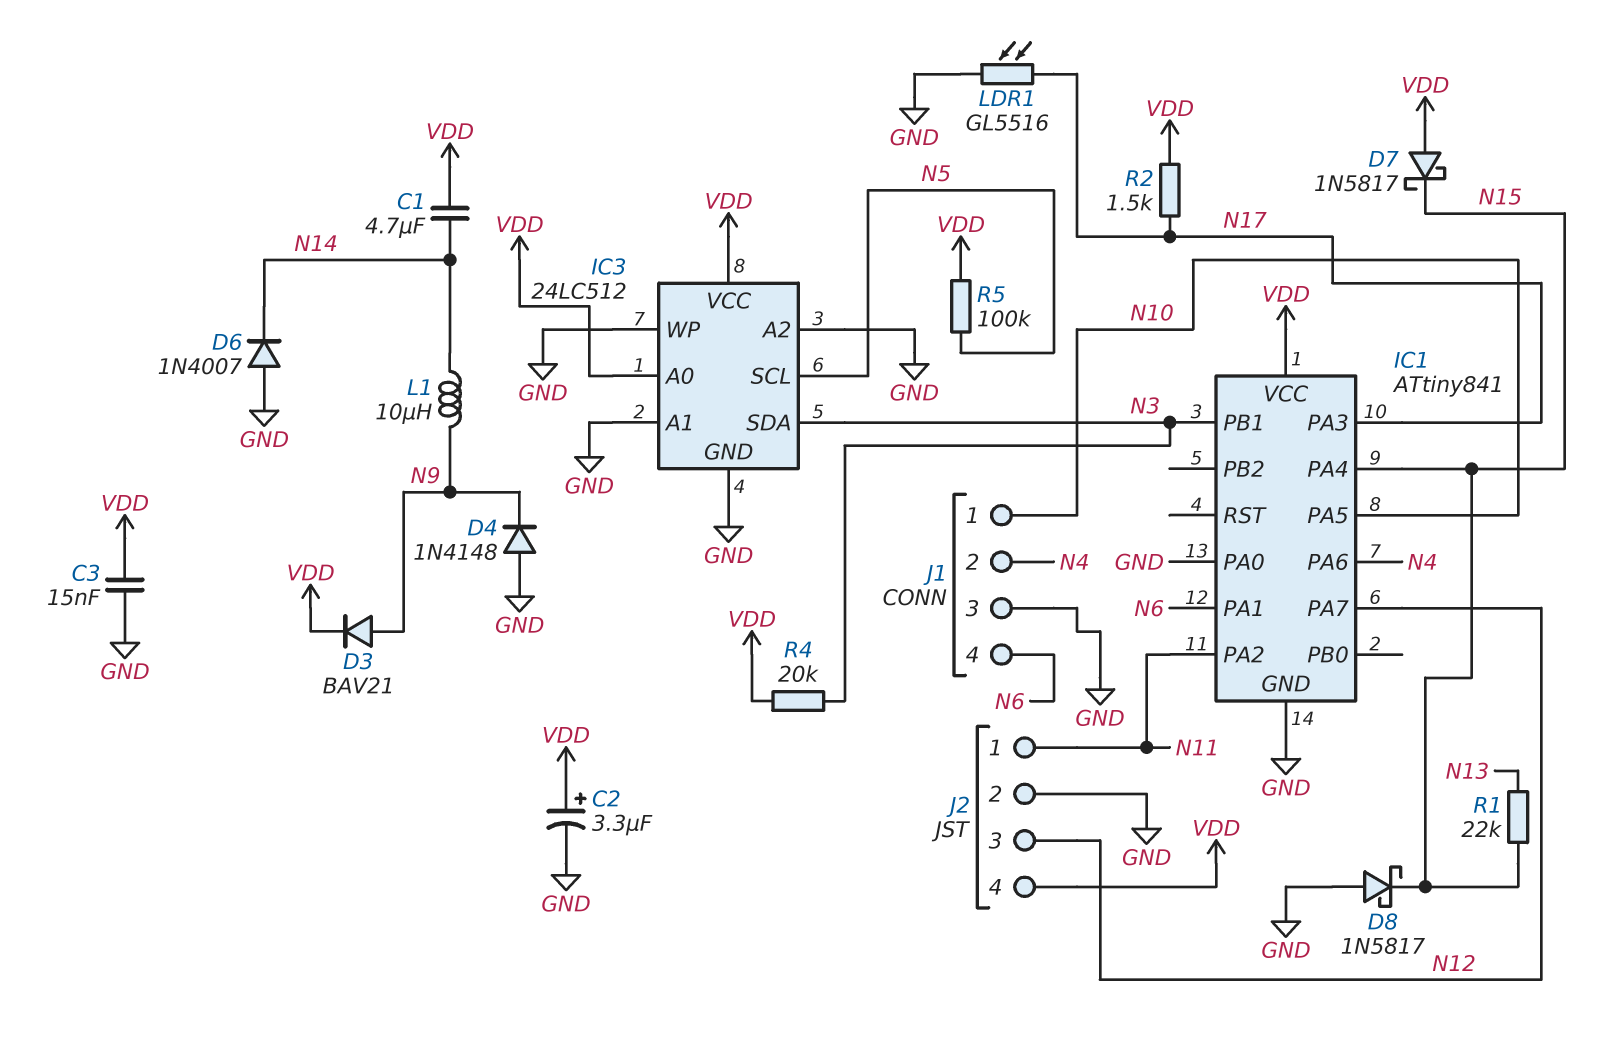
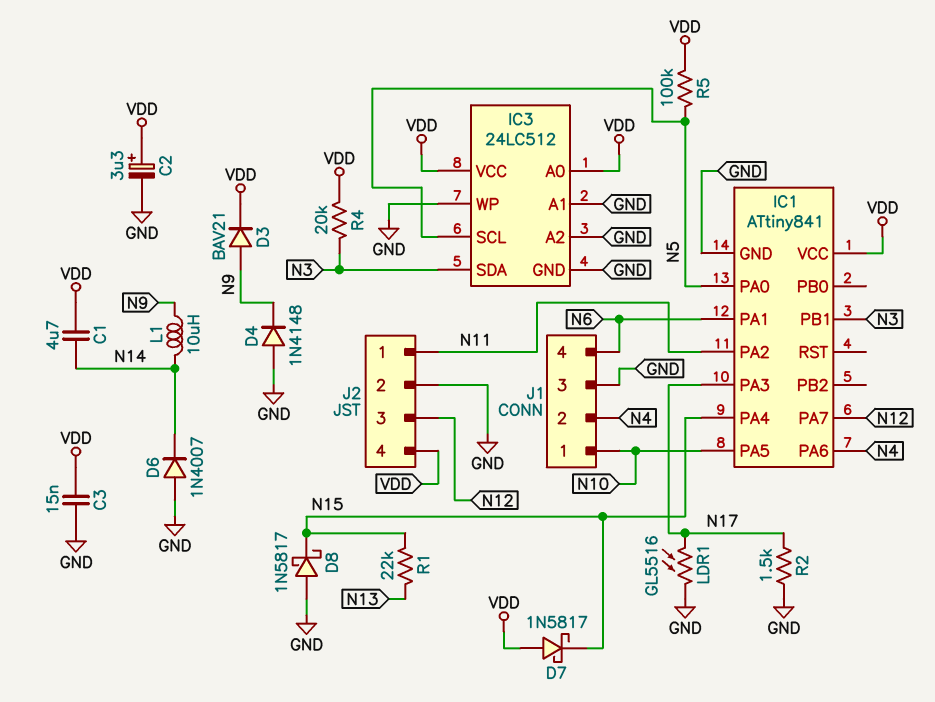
IC1 pin PA0: GND -> N5
R2: 1.5k (N17, VDD) -> 1.5k (GND, N17)

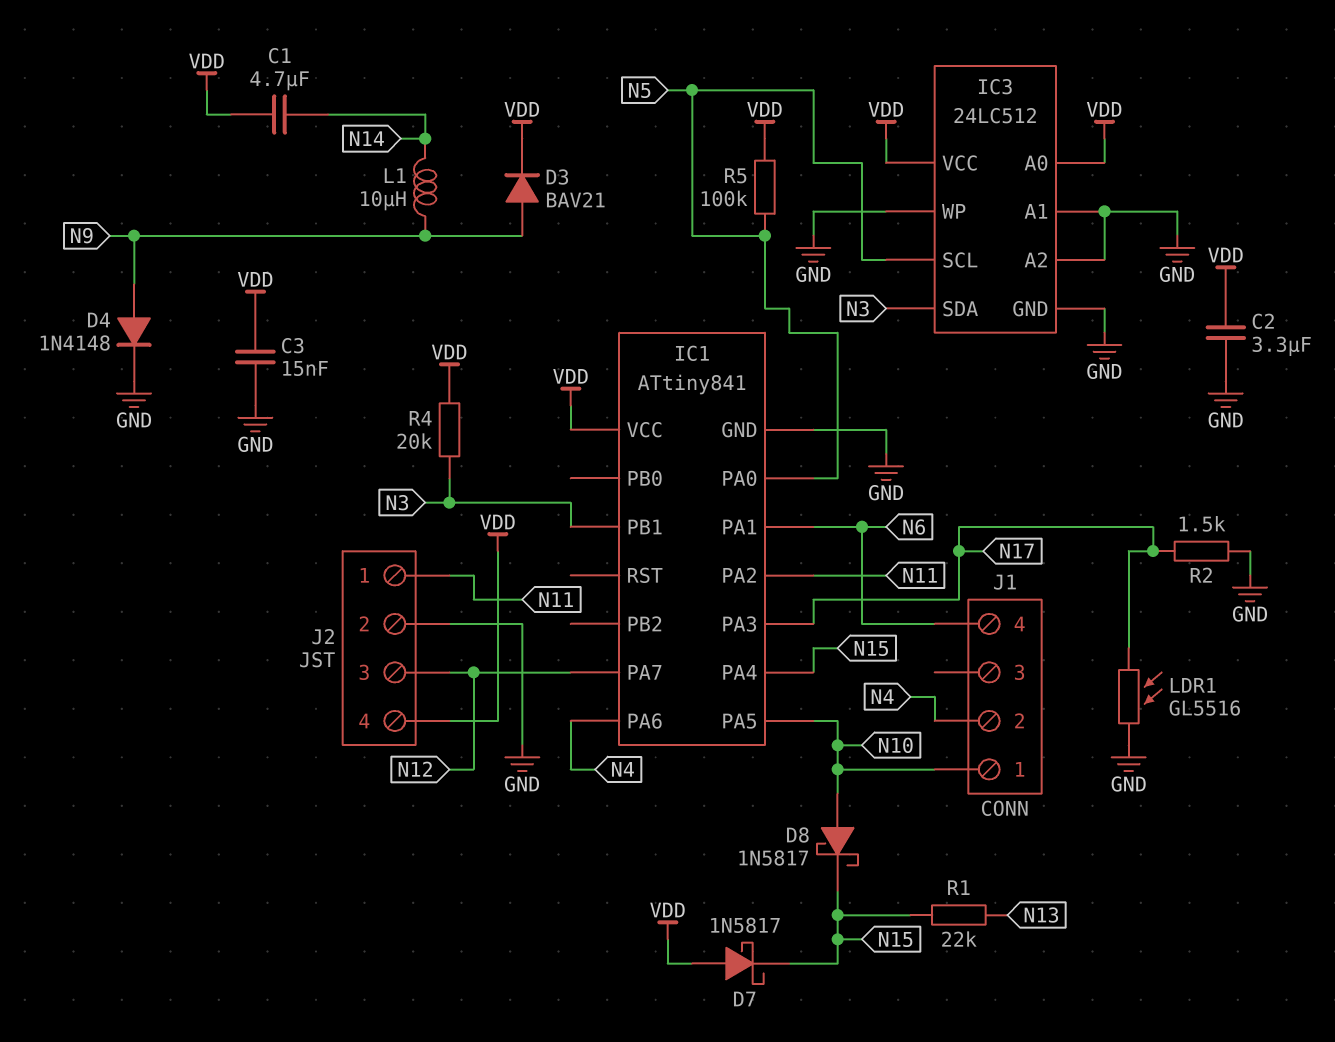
C2: 3.3uF (plus VDD, minus GND) -> 3.3uF (GND, VDD)
D4: diode 1N4148 (A GND, K N9) -> diode 1N4148 (A N9, K GND)
D6: diode 1N4007 (A GND, K N14) -> none
D8: schottky 1N5817 (A GND, K N15) -> schottky 1N5817 (A N10, K N15)
J1 pin 3: GND -> none

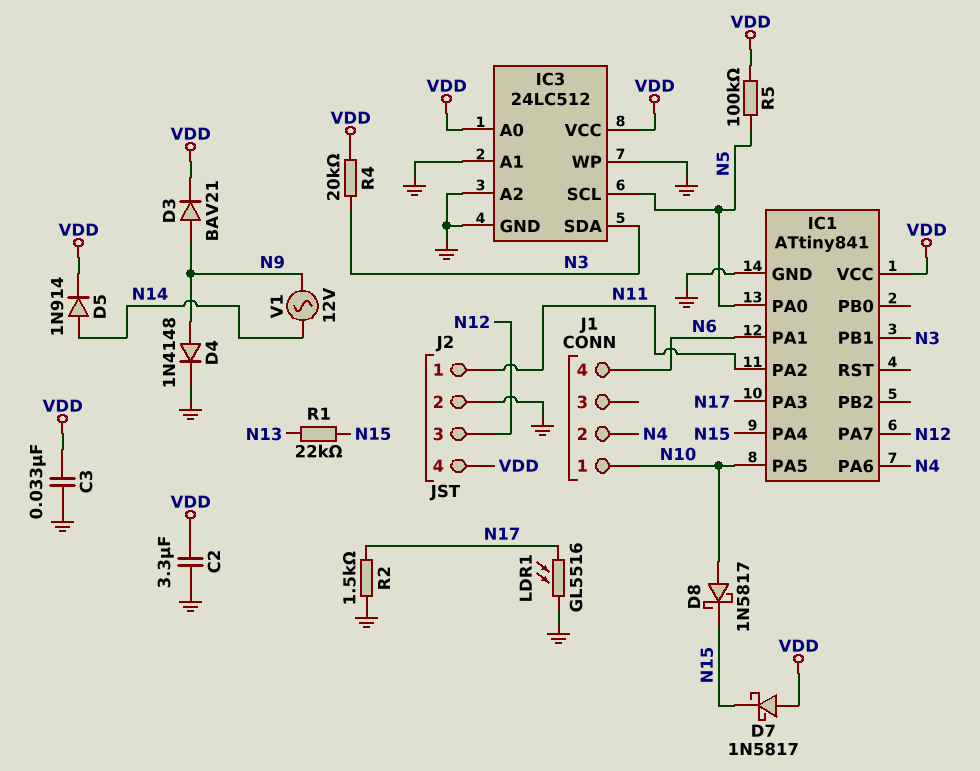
C1: 4.7uF (N14, VDD) -> none
C3: 15nF (GND, VDD) -> 33nF (GND, VDD)
D5: none -> diode 1N914 (A N14, K VDD)
L1: 10uH (N9, N14) -> none
V1: none -> AC 12V (N9, N14)

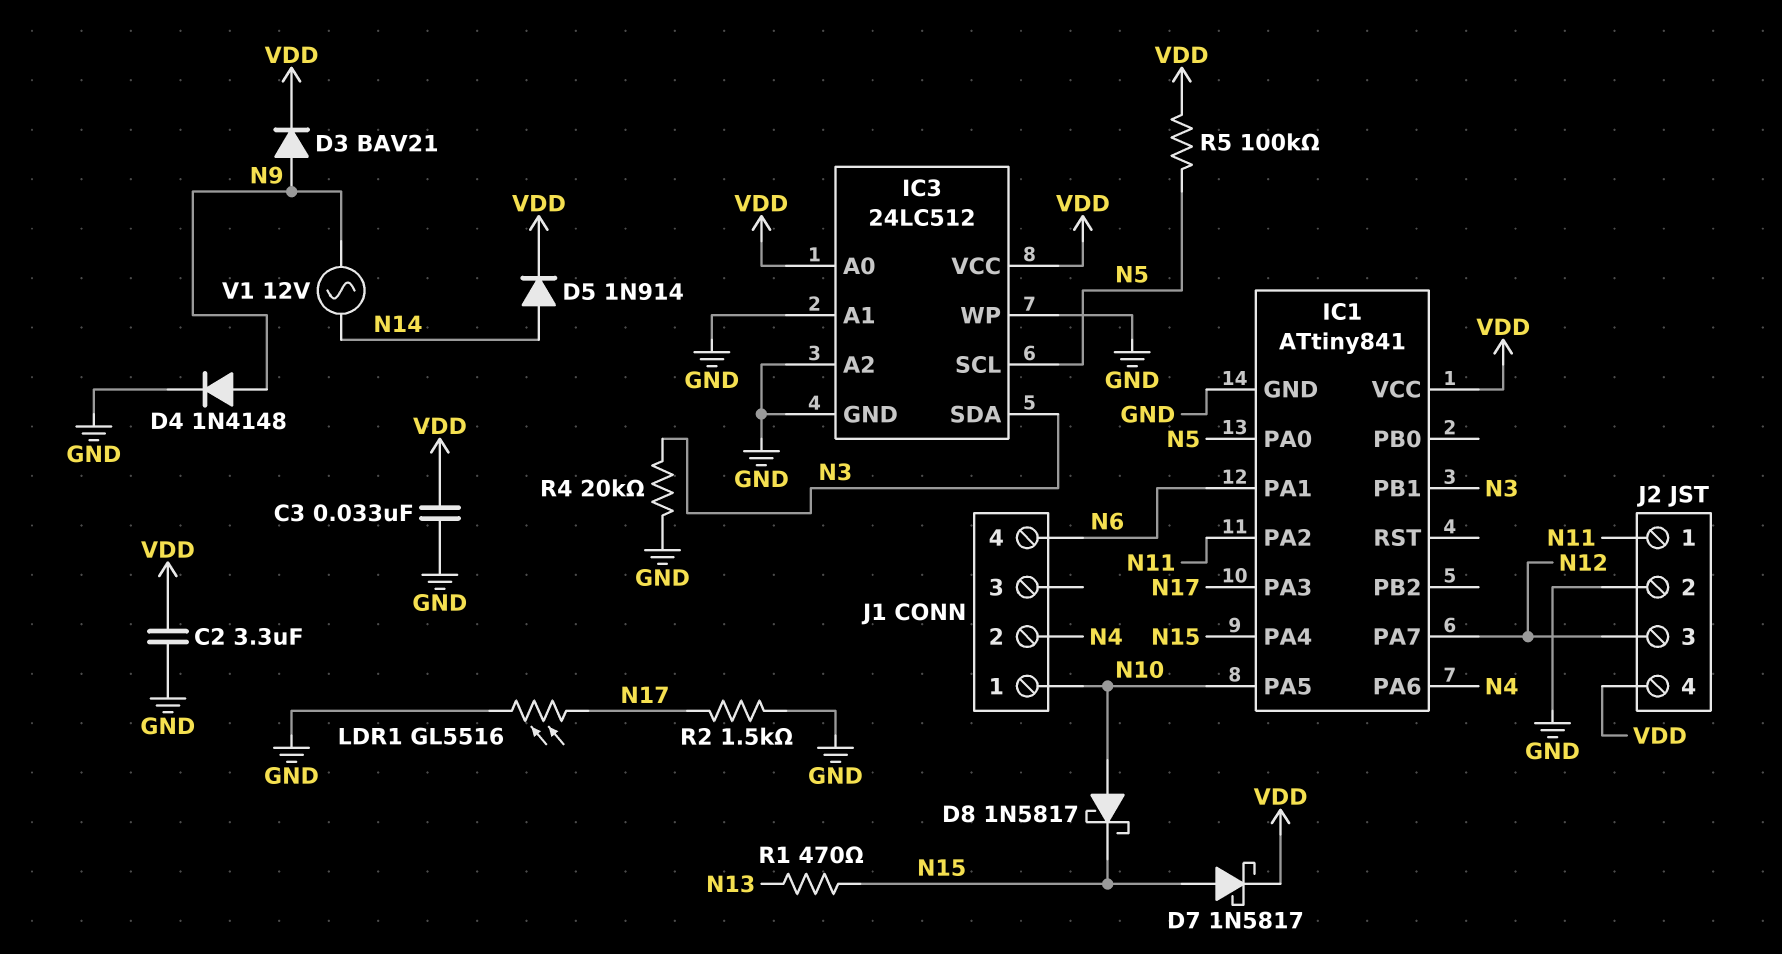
D7: schottky 1N5817 (A VDD, K N15) -> schottky 1N5817 (A N15, K VDD)
R1: 22k (N13, N15) -> 470 (N13, N15)
R4: 20k (N3, VDD) -> 20k (GND, N3)

